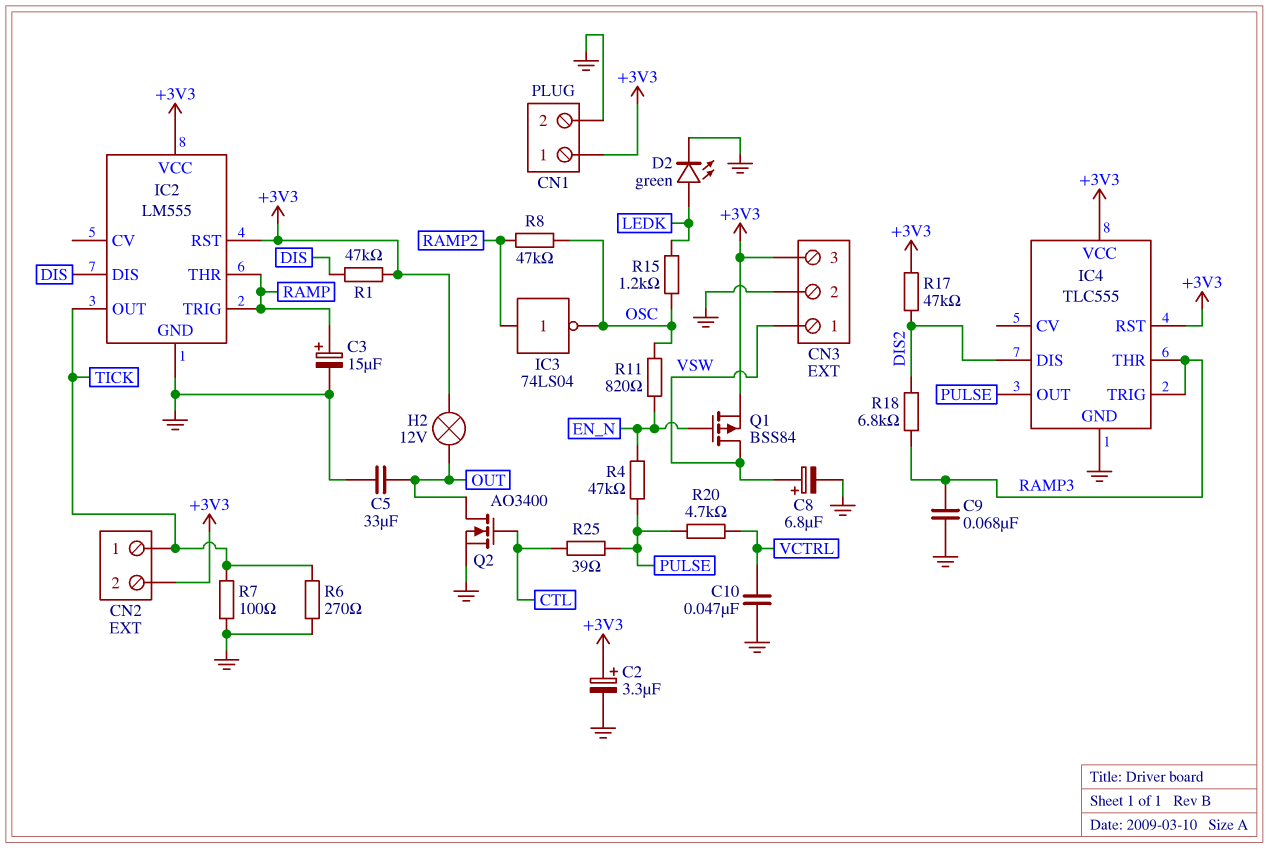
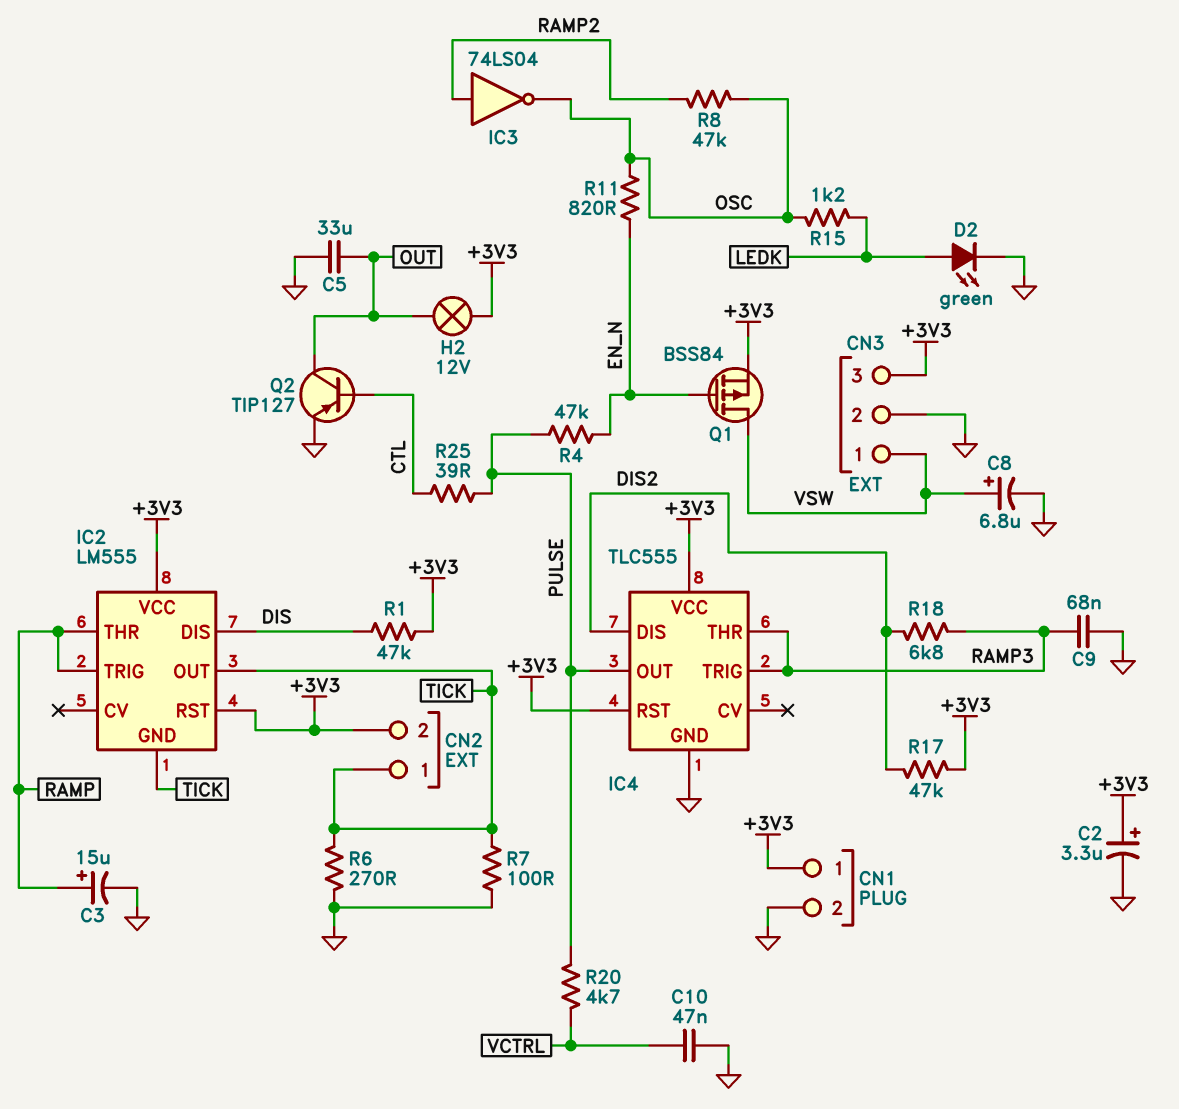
IC2 pin GND: GND -> TICK
Q2: NMOS AO3400 (G CTL, D OUT, S GND) -> PNP TIP127 (B CTL, C OUT, E GND)

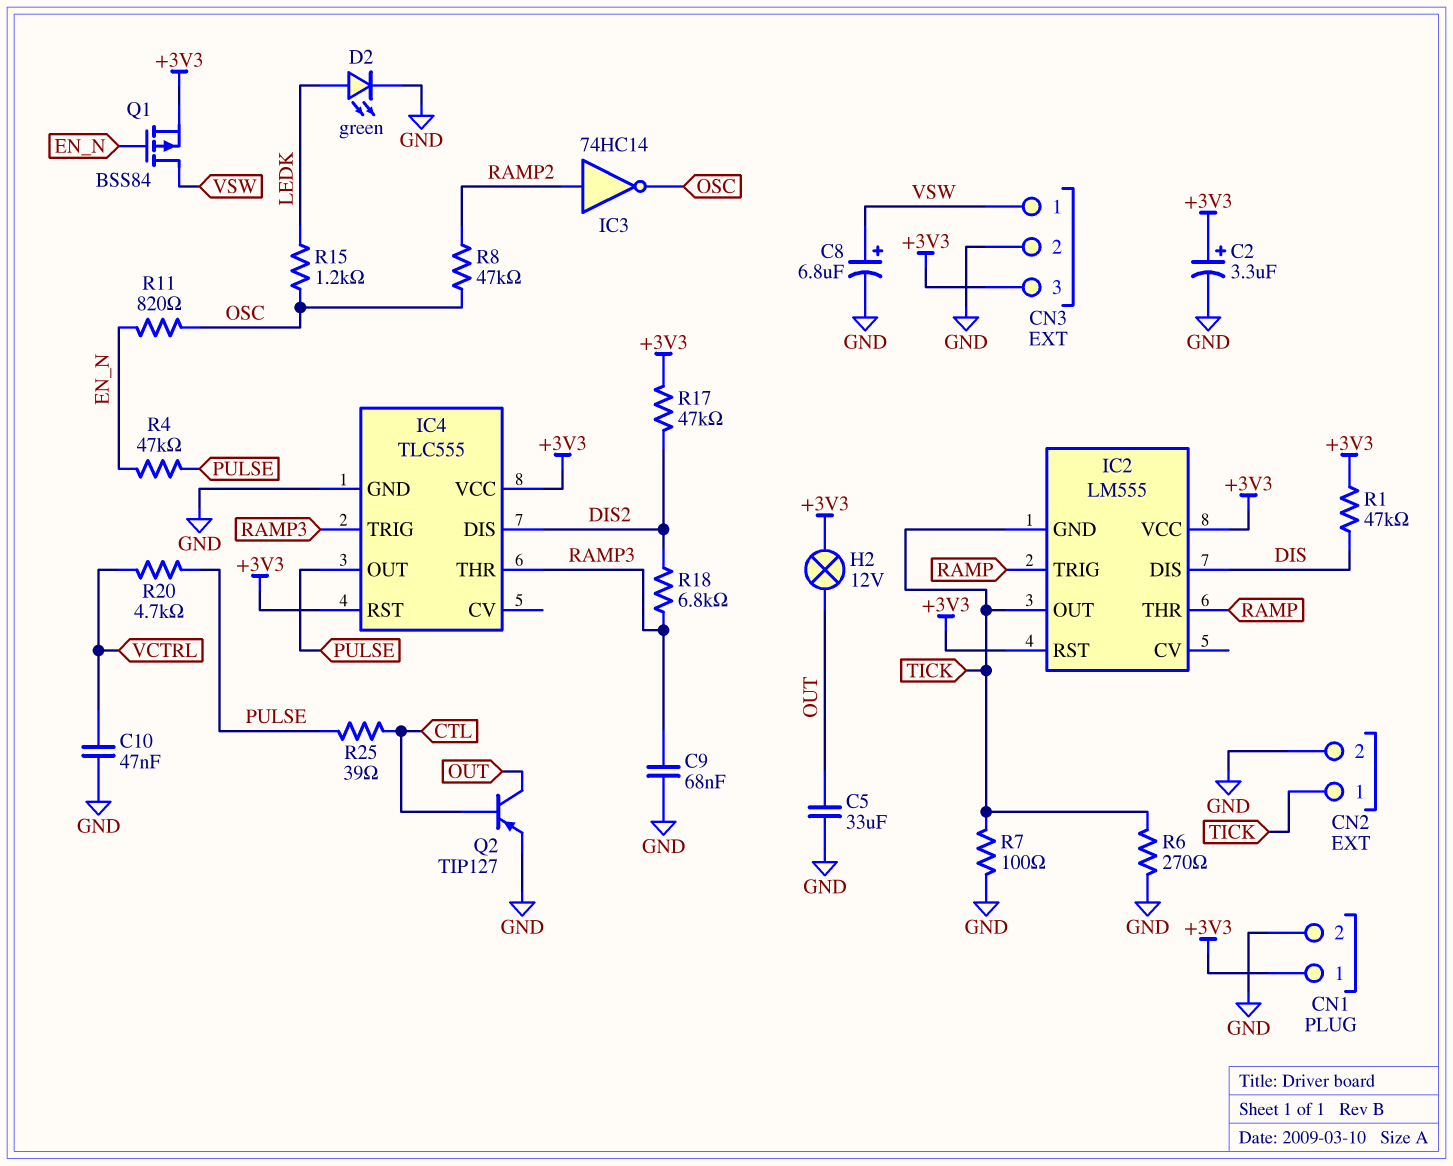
C3: 15uF (plus RAMP, minus GND) -> none
CN2 pin 2: +3V3 -> GND
IC3: NOT 74LS04 (in RAMP2, out OSC) -> NOT 74HC14 (in RAMP2, out OSC)

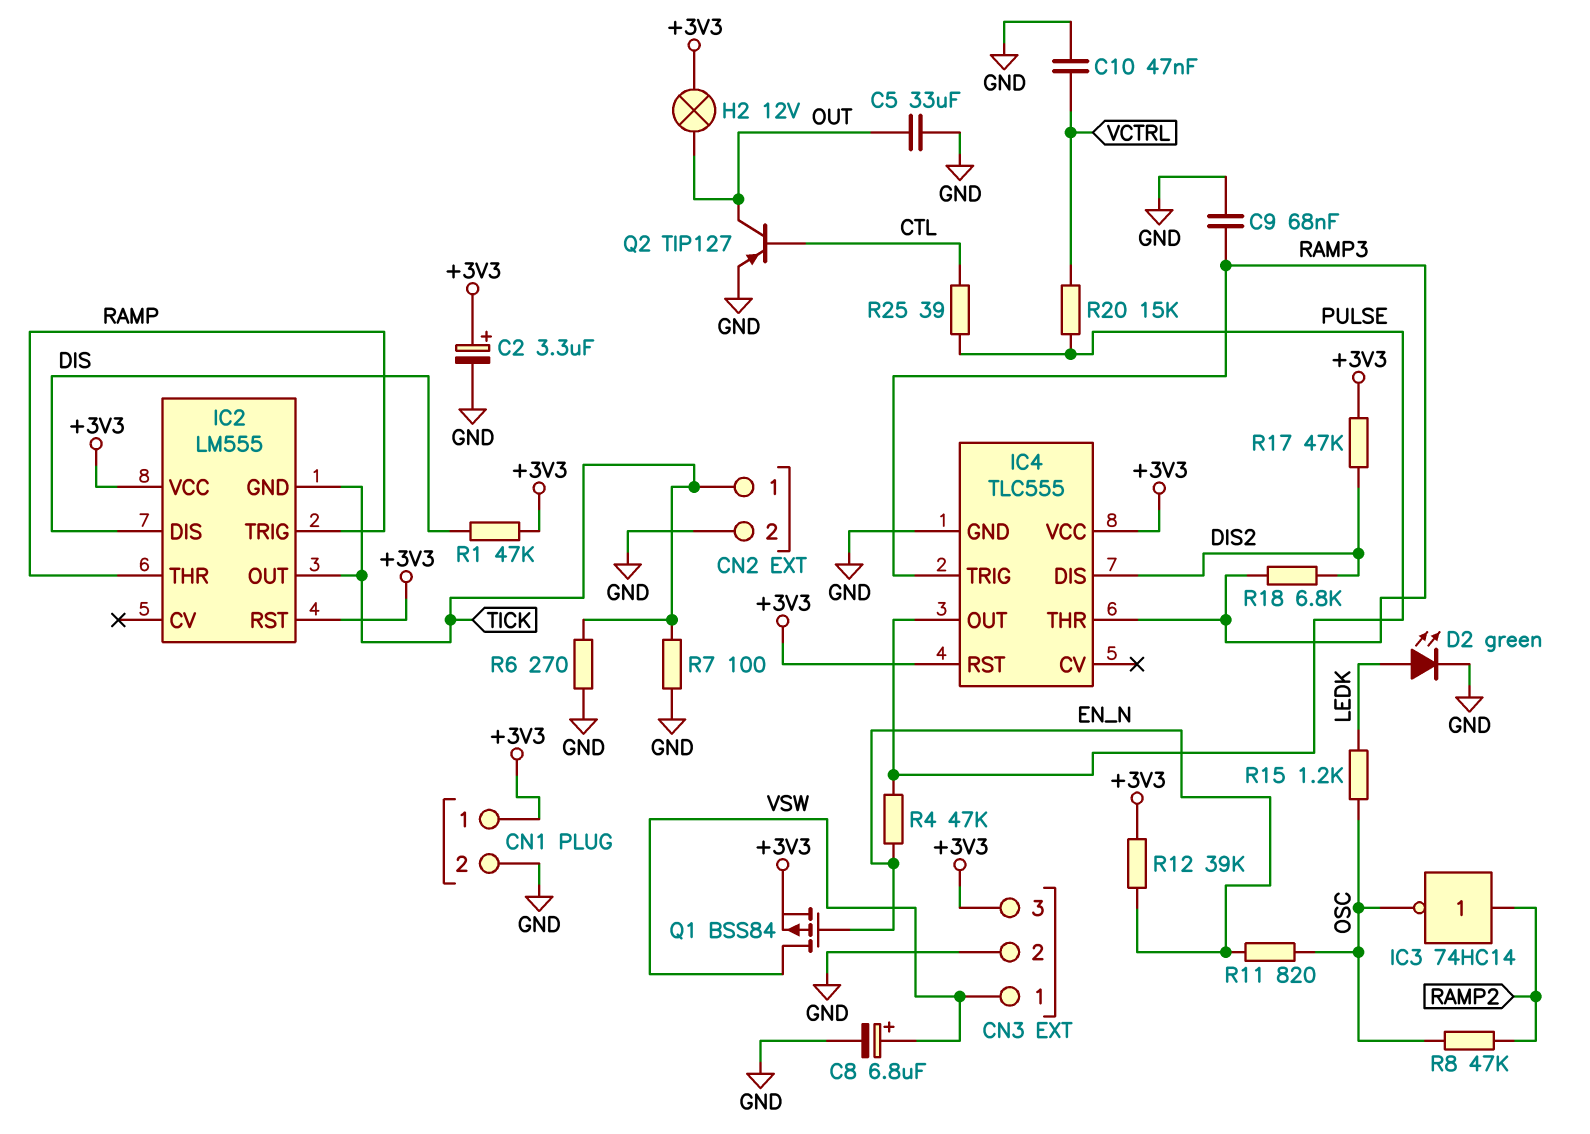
R12: none -> 39k (+3V3, EN_N)
R20: 4.7k (PULSE, VCTRL) -> 15k (PULSE, VCTRL)

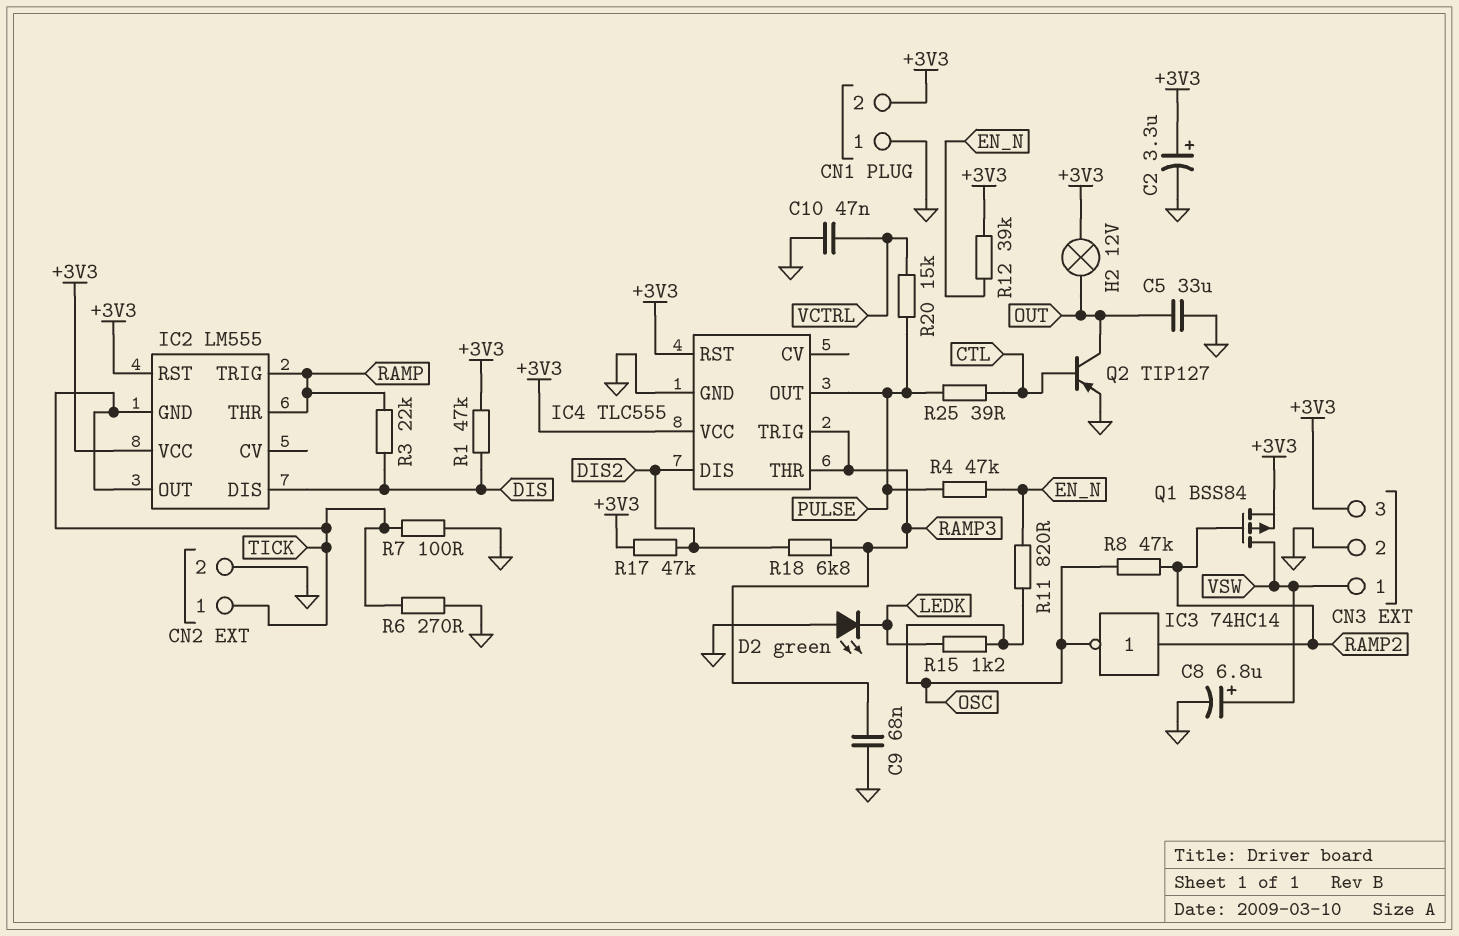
CN1 pin 1: +3V3 -> GND
CN1 pin 2: GND -> +3V3
D2: LED green (A LEDK, K GND) -> LED green (A GND, K LEDK)
Q1: PMOS BSS84 (G EN_N, D VSW, S +3V3) -> PMOS BSS84 (G RAMP2, D VSW, S +3V3)
R3: none -> 22k (DIS, RAMP)

